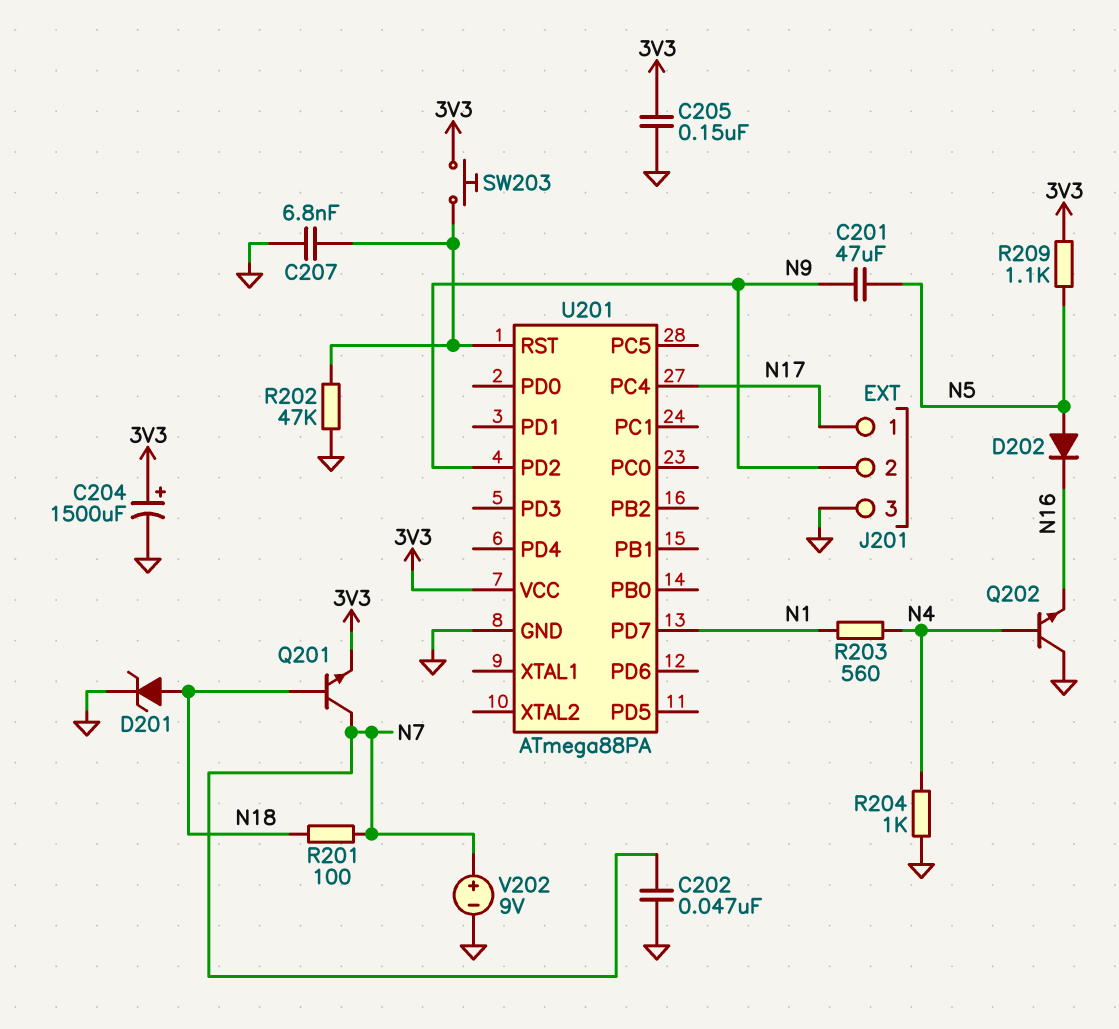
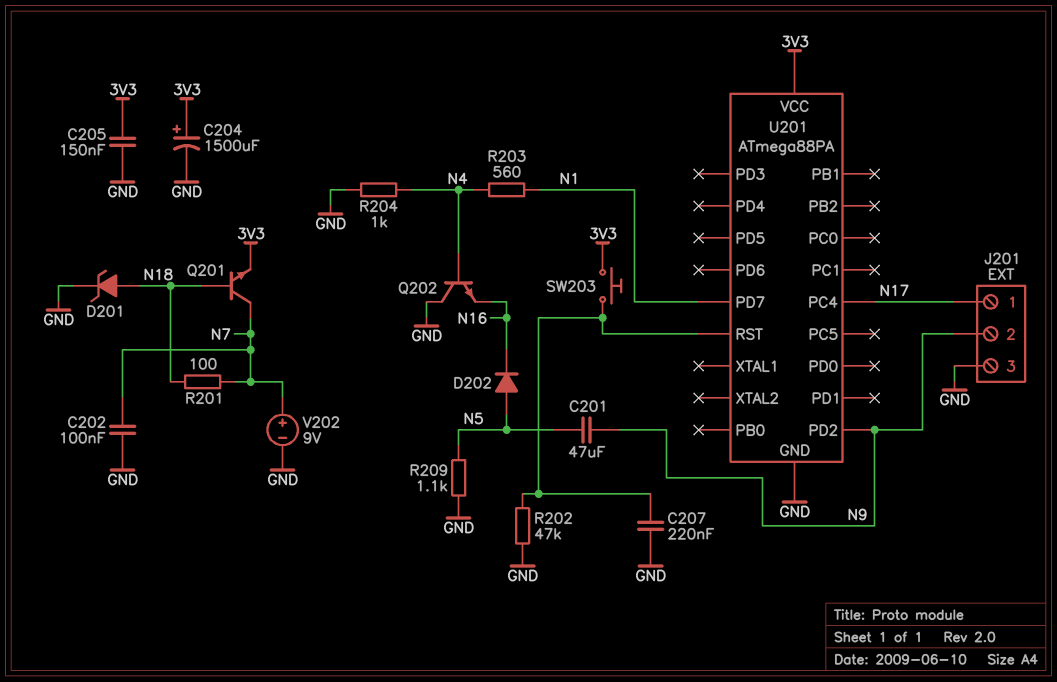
C202: 47nF (GND, N7) -> 100nF (GND, N7)
C207: 6.8nF (GND, U201/RST) -> 220nF (GND, U201/RST)
R209: 1.1k (3V3, N5) -> 1.1k (GND, N5)

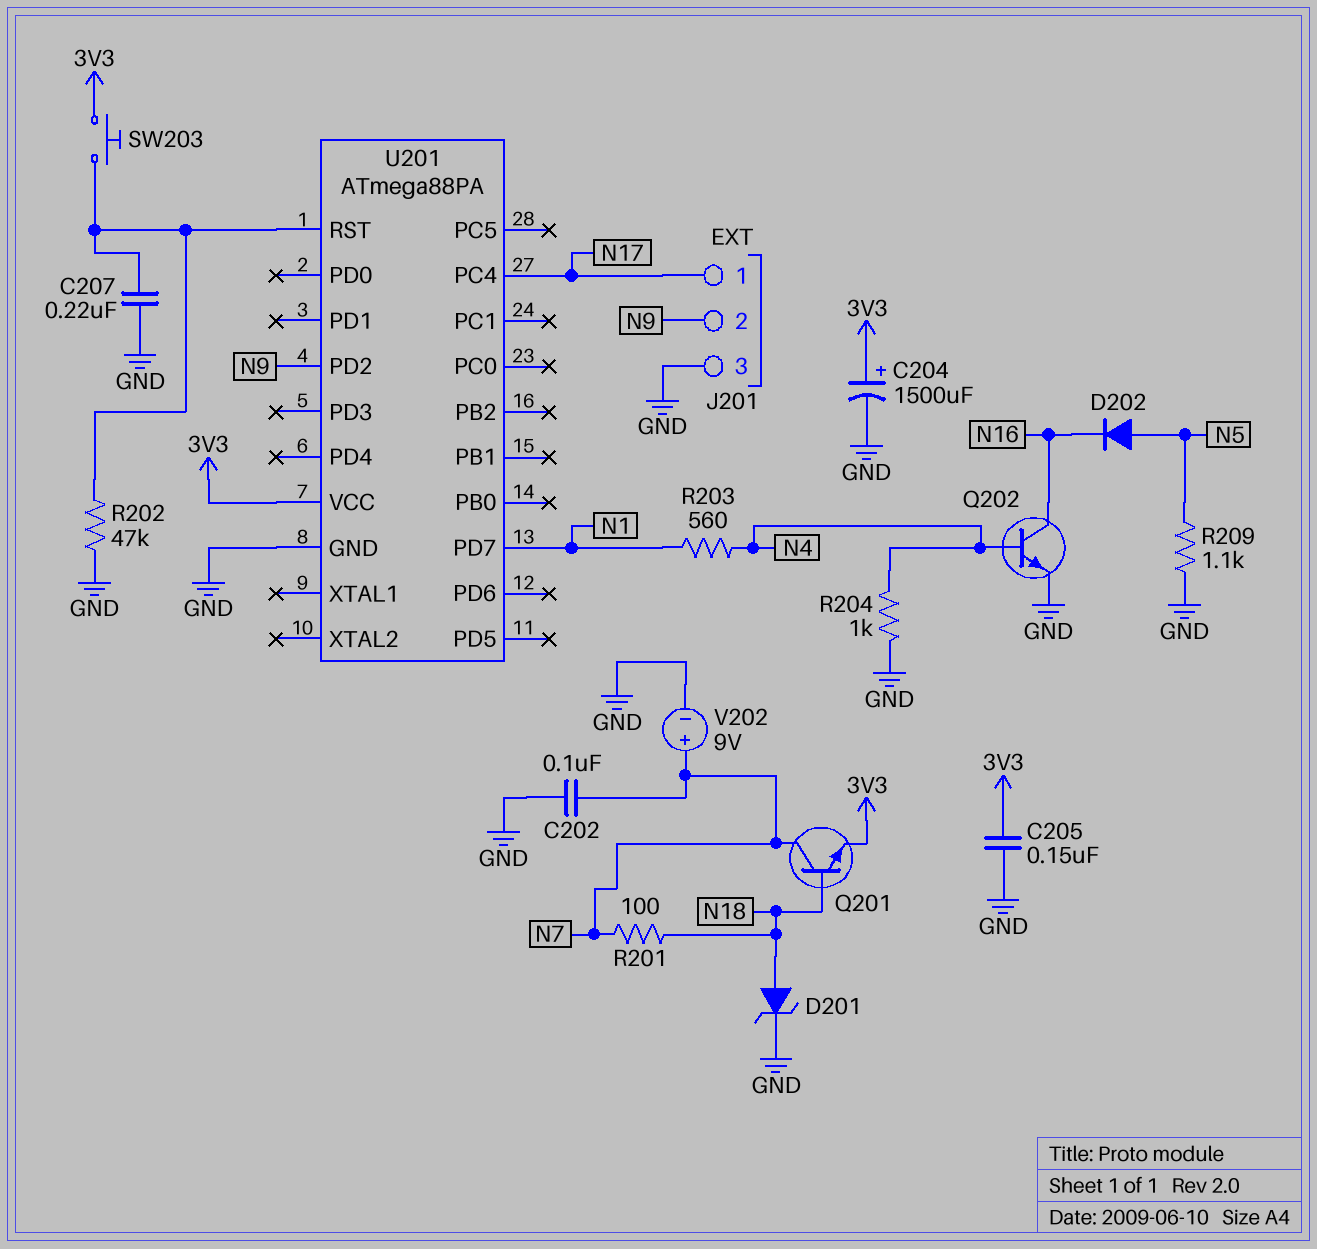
C201: 47uF (N5, N9) -> none
Q202: NPN (B N4, C GND, E N16) -> NPN (B N4, C N16, E GND)

